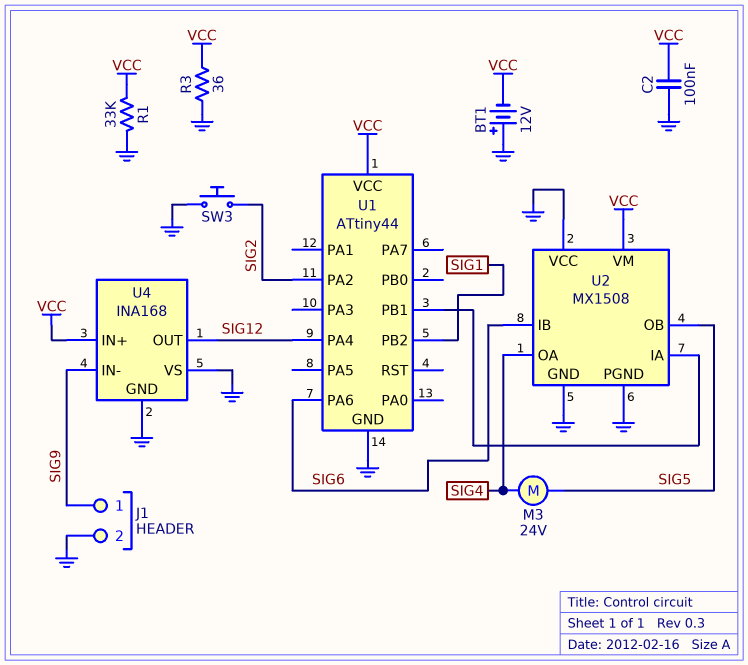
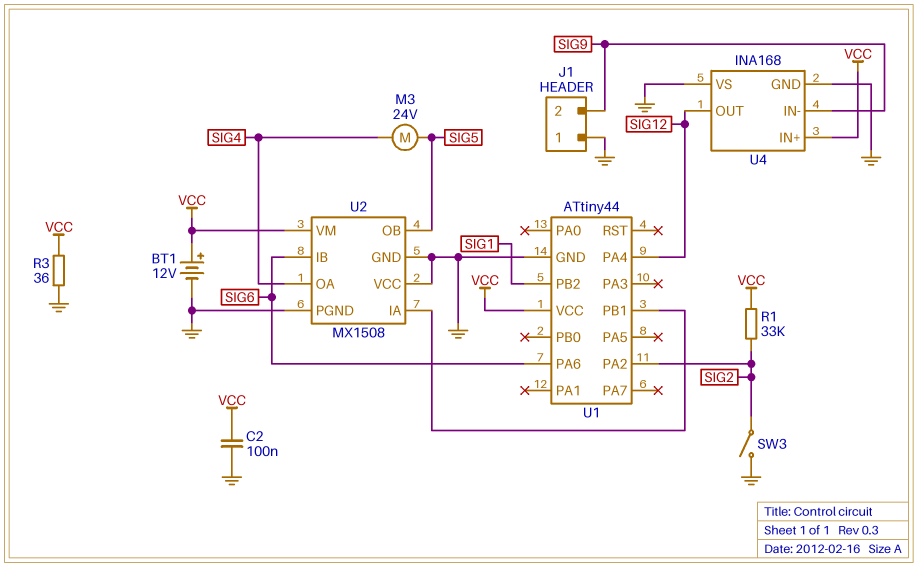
BT1: 12V (plus GND, minus VCC) -> 12V (plus VCC, minus GND)
J1 pin 1: SIG9 -> GND
J1 pin 2: GND -> SIG9
R1: 33k (GND, VCC) -> 33k (SIG2, VCC)
SW3: button (GND, SIG2) -> switch (GND, SIG2)

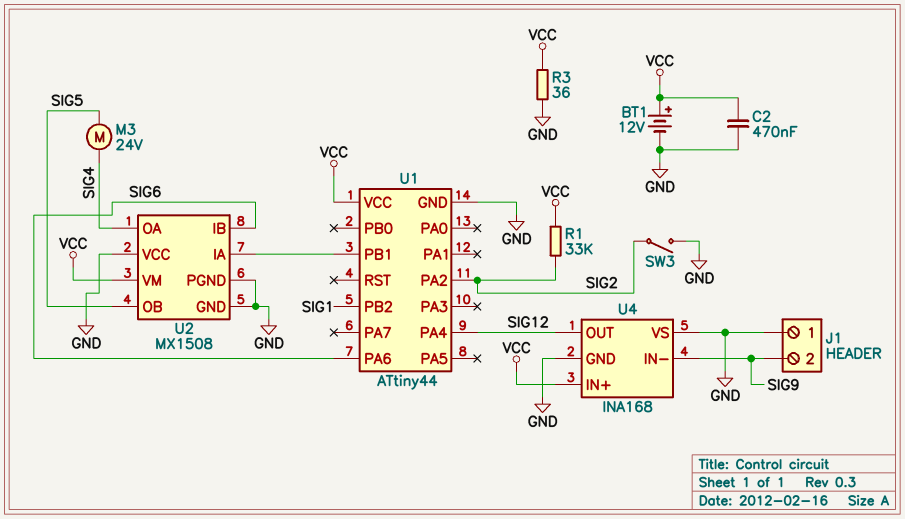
C2: 100nF (GND, VCC) -> 470nF (GND, VCC)

